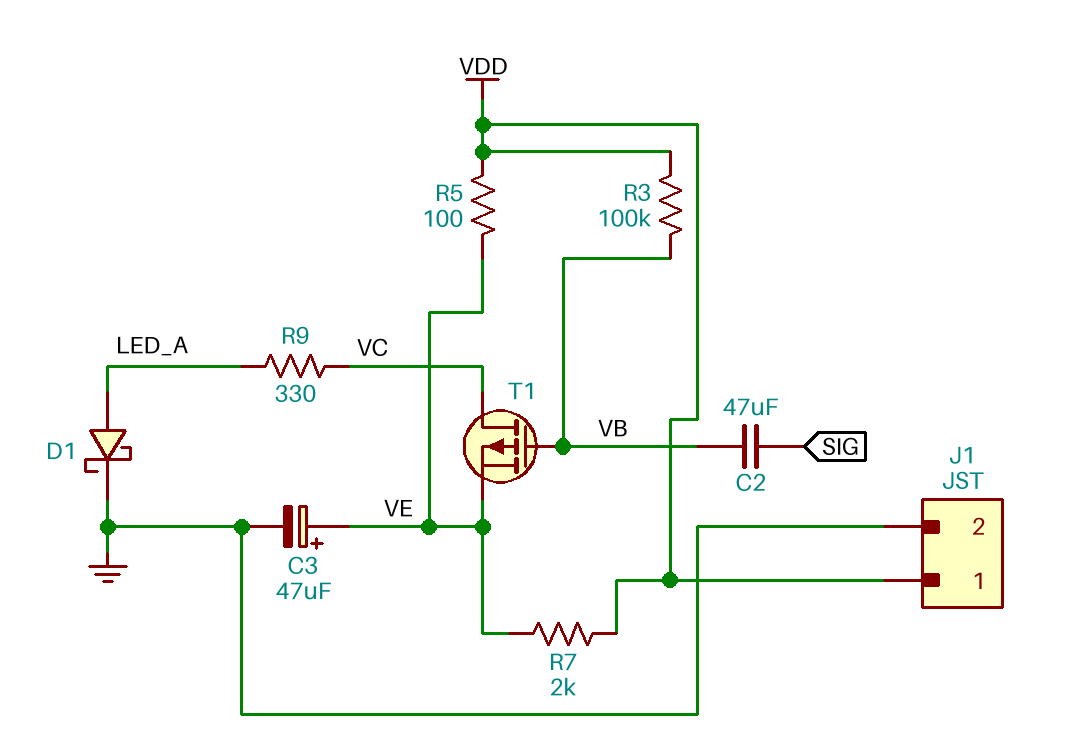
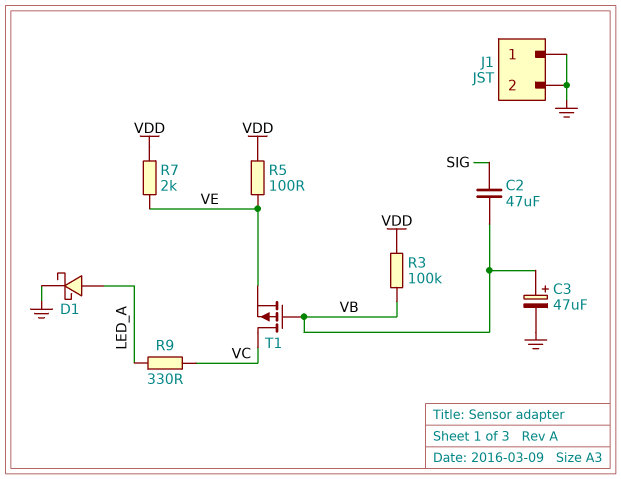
C3: 47uF (plus VE, minus GND) -> 47uF (plus VB, minus GND)
J1 pin 1: VDD -> GND

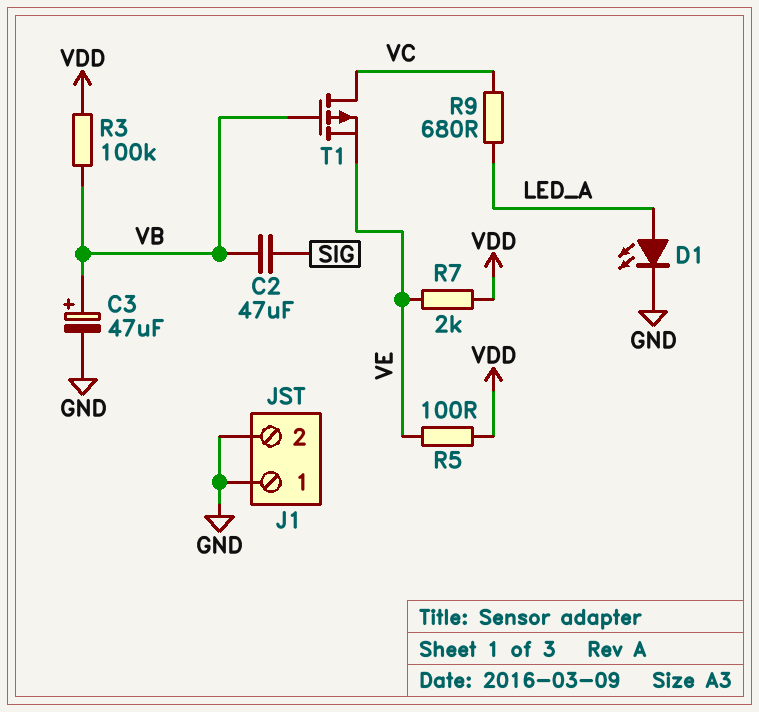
D1: schottky (A LED_A, K GND) -> LED (A LED_A, K GND)
R9: 330 (LED_A, VC) -> 680 (LED_A, VC)

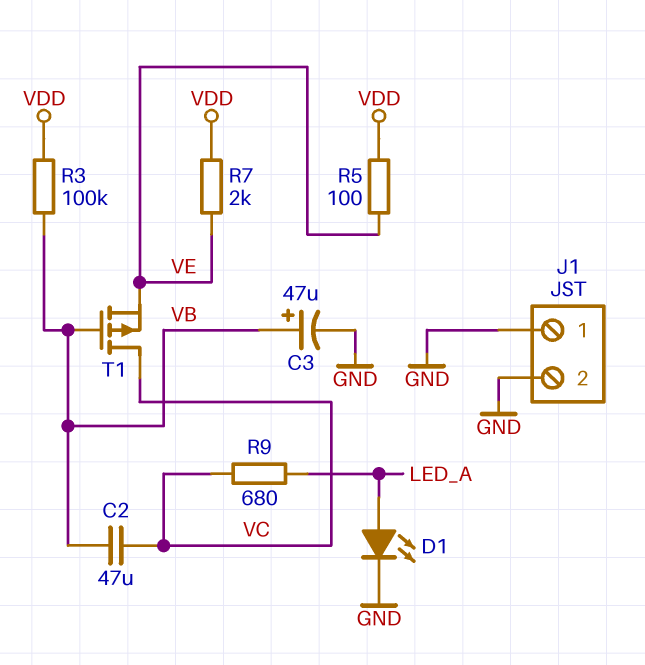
C2: 47uF (SIG, VB) -> 47uF (VB, VC)

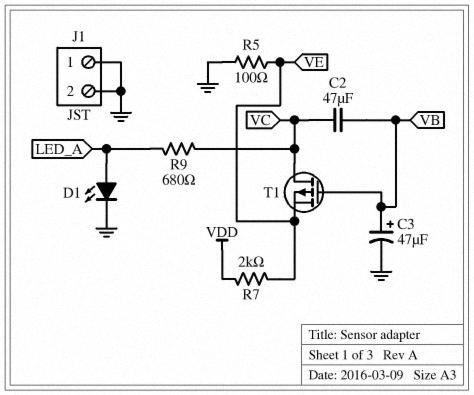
R3: 100k (VB, VDD) -> none
R5: 100 (VDD, VE) -> 100 (GND, VE)

